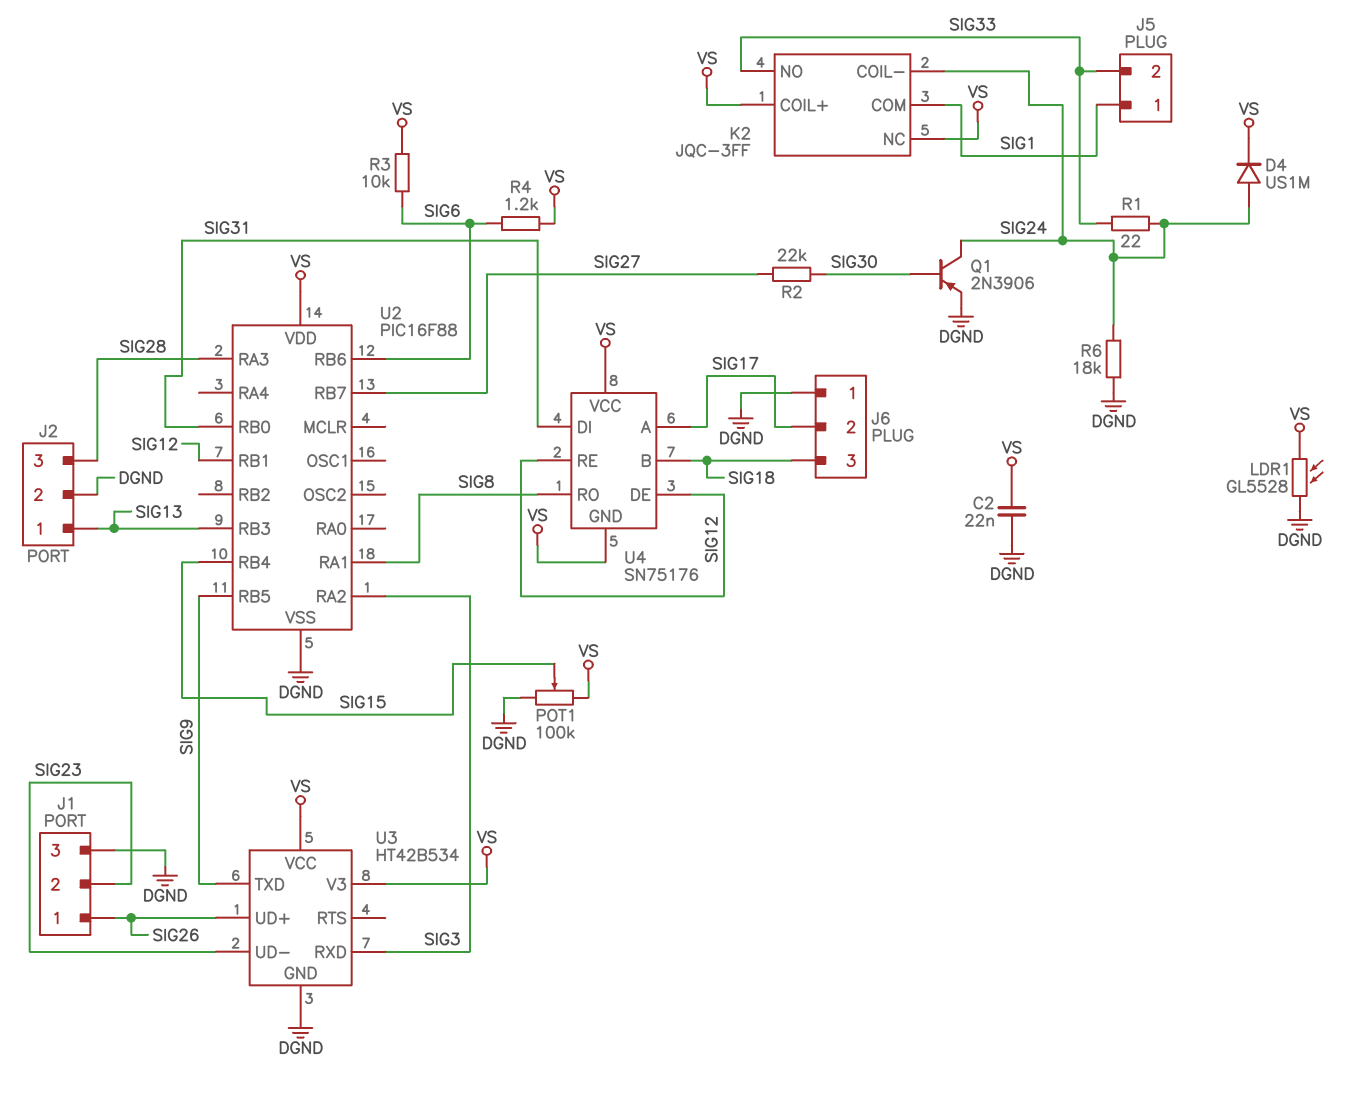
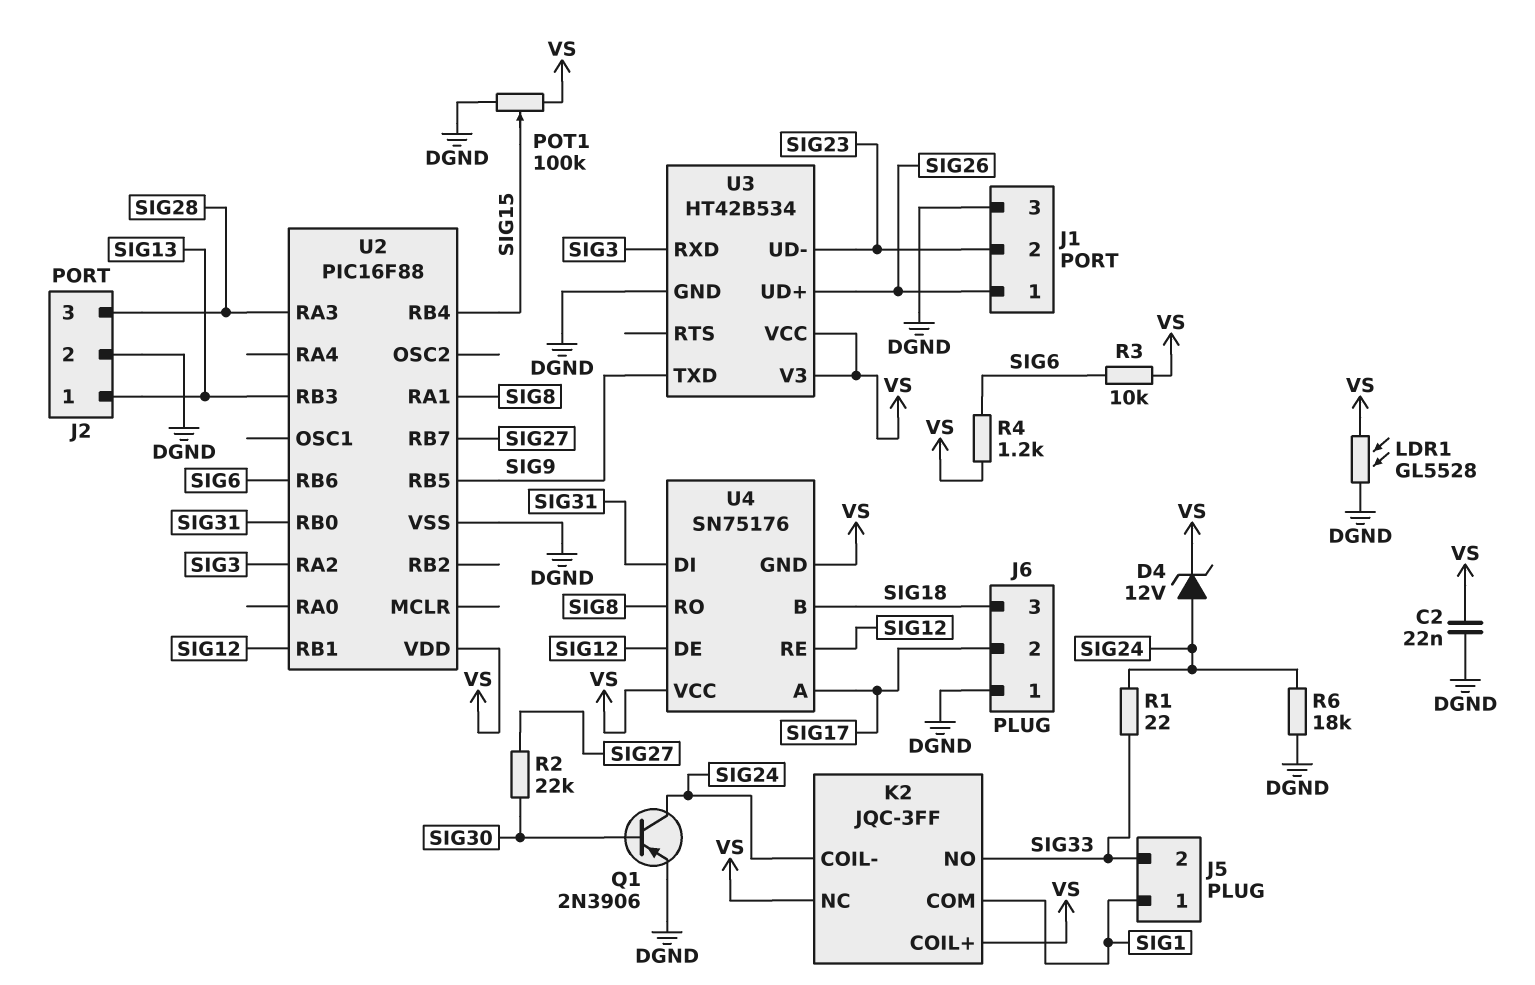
D4: diode US1M (A SIG24, K VS) -> zener 12V (A SIG24, K VS)

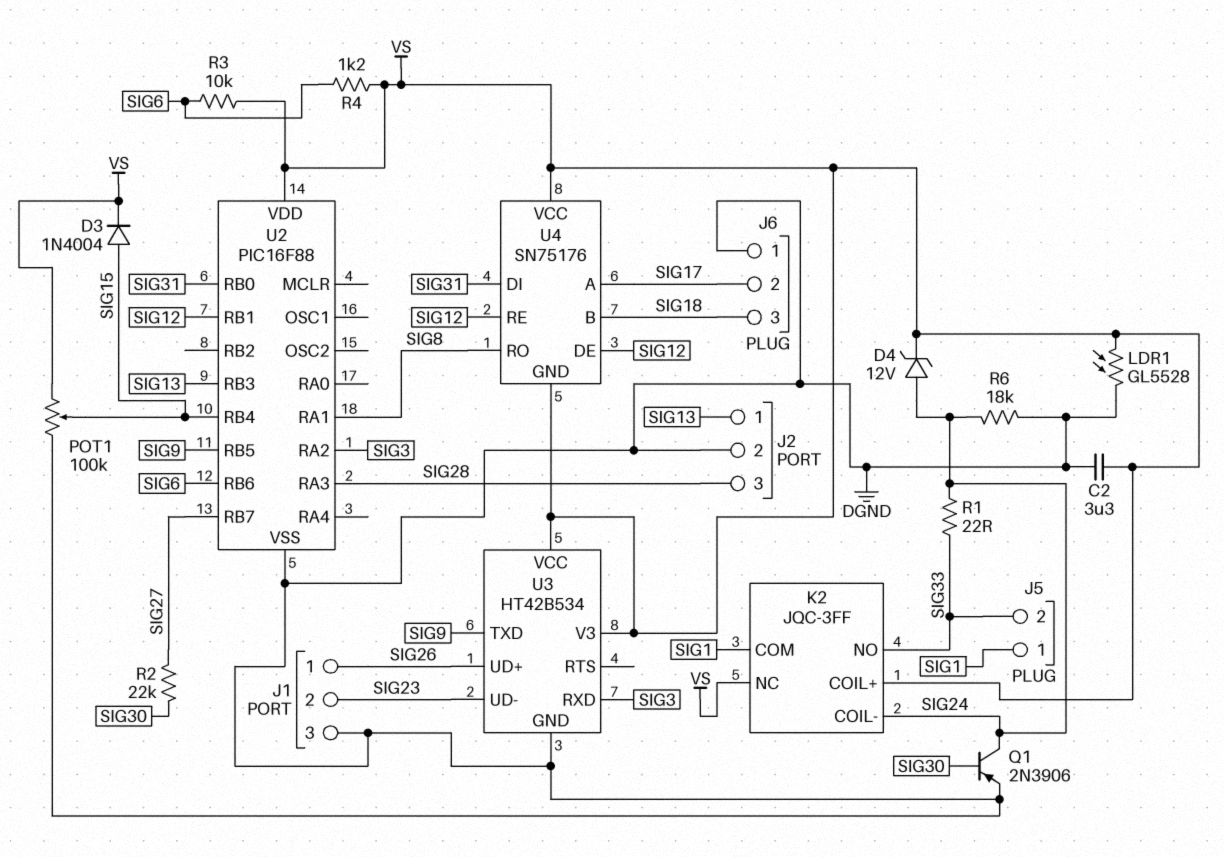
C2: 22nF (DGND, VS) -> 3.3uF (DGND, VS)
D3: none -> diode 1N4004 (A SIG15, K VS)

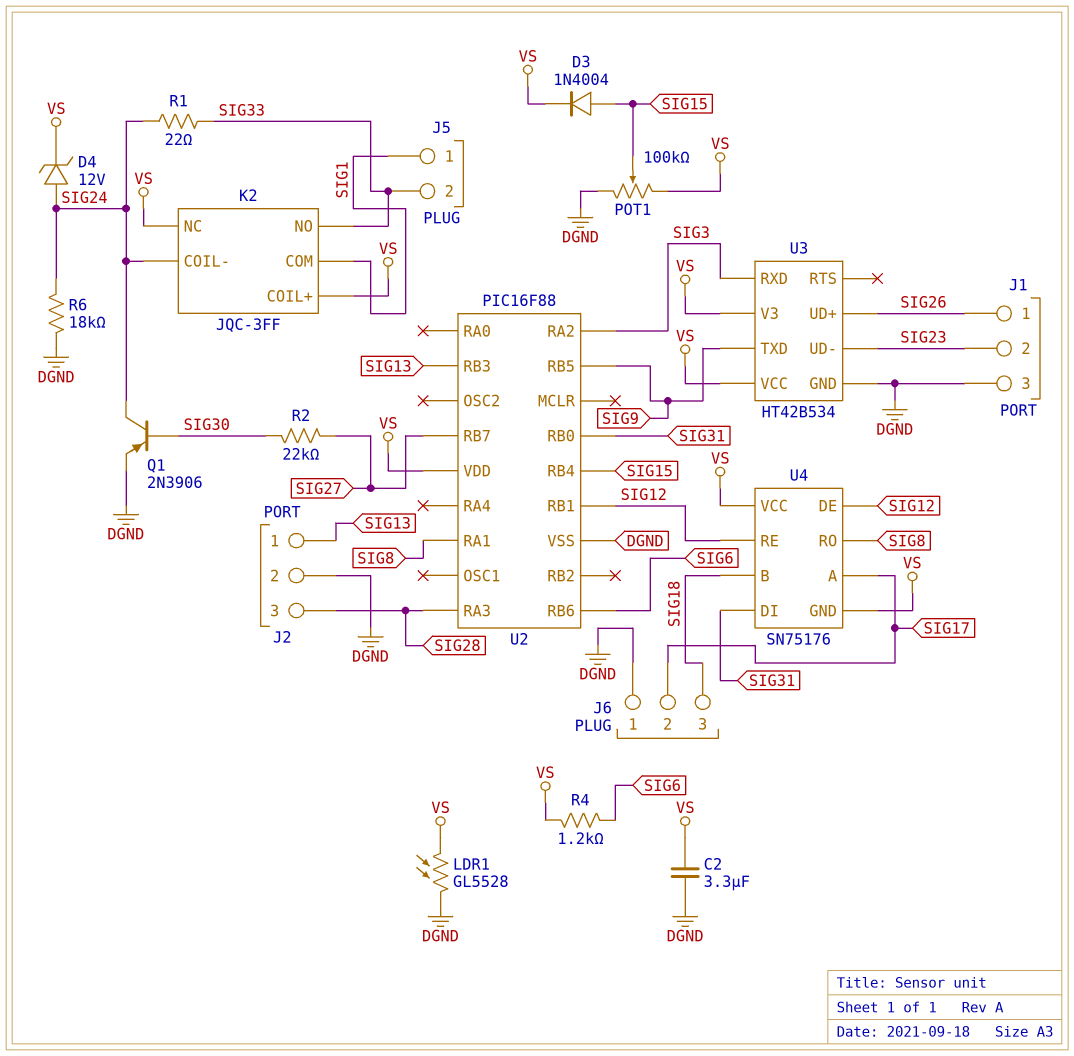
R3: 10k (SIG6, VS) -> none

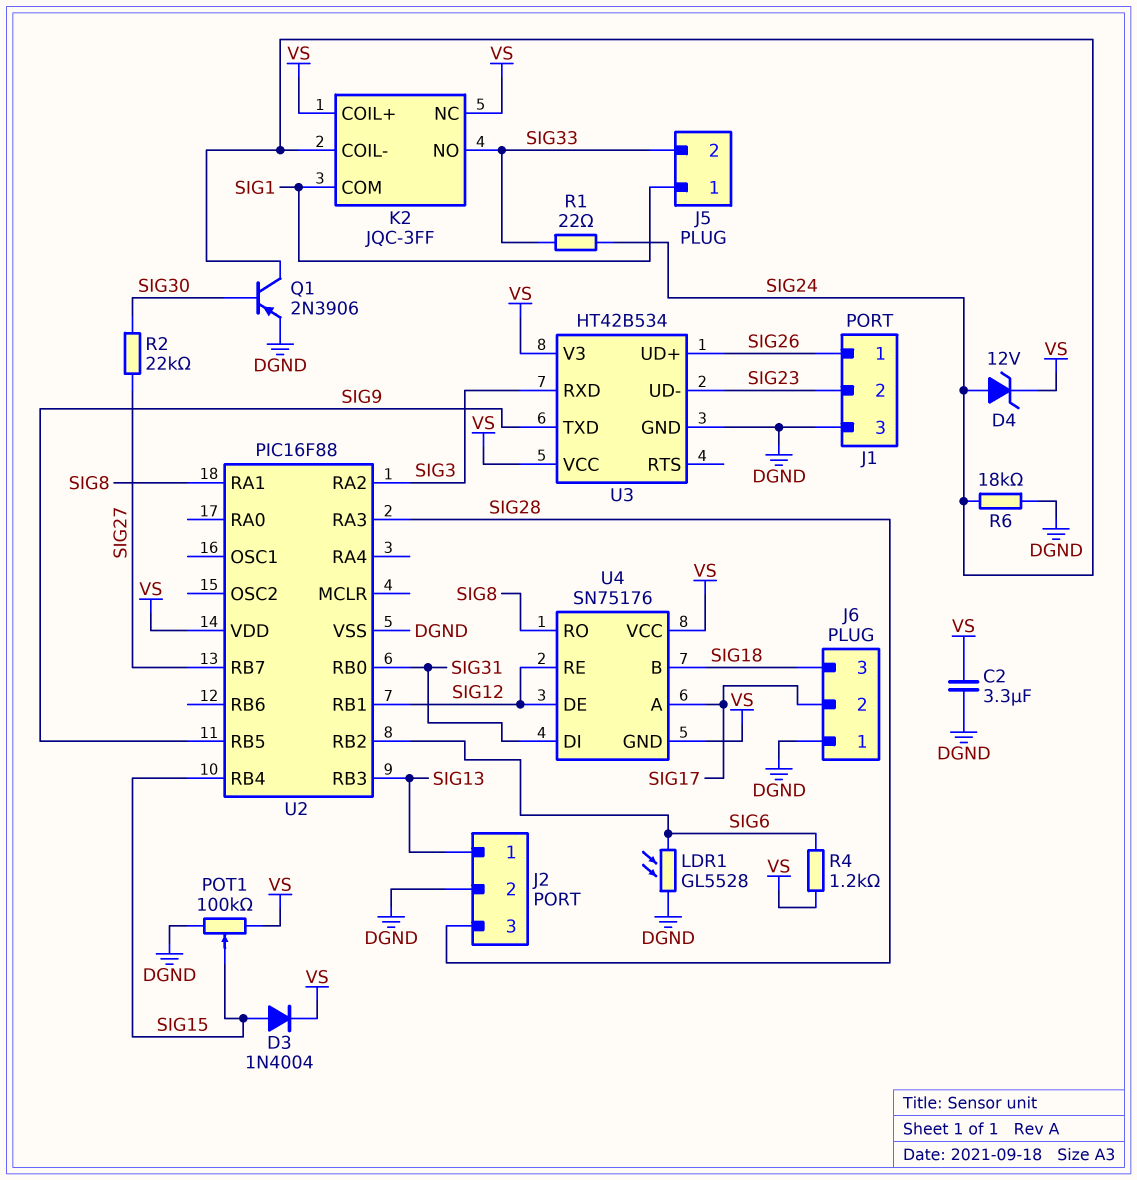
LDR1: GL5528 (DGND, VS) -> GL5528 (DGND, SIG6)
U2 pin RB2: none -> SIG6
U2 pin RB6: SIG6 -> none

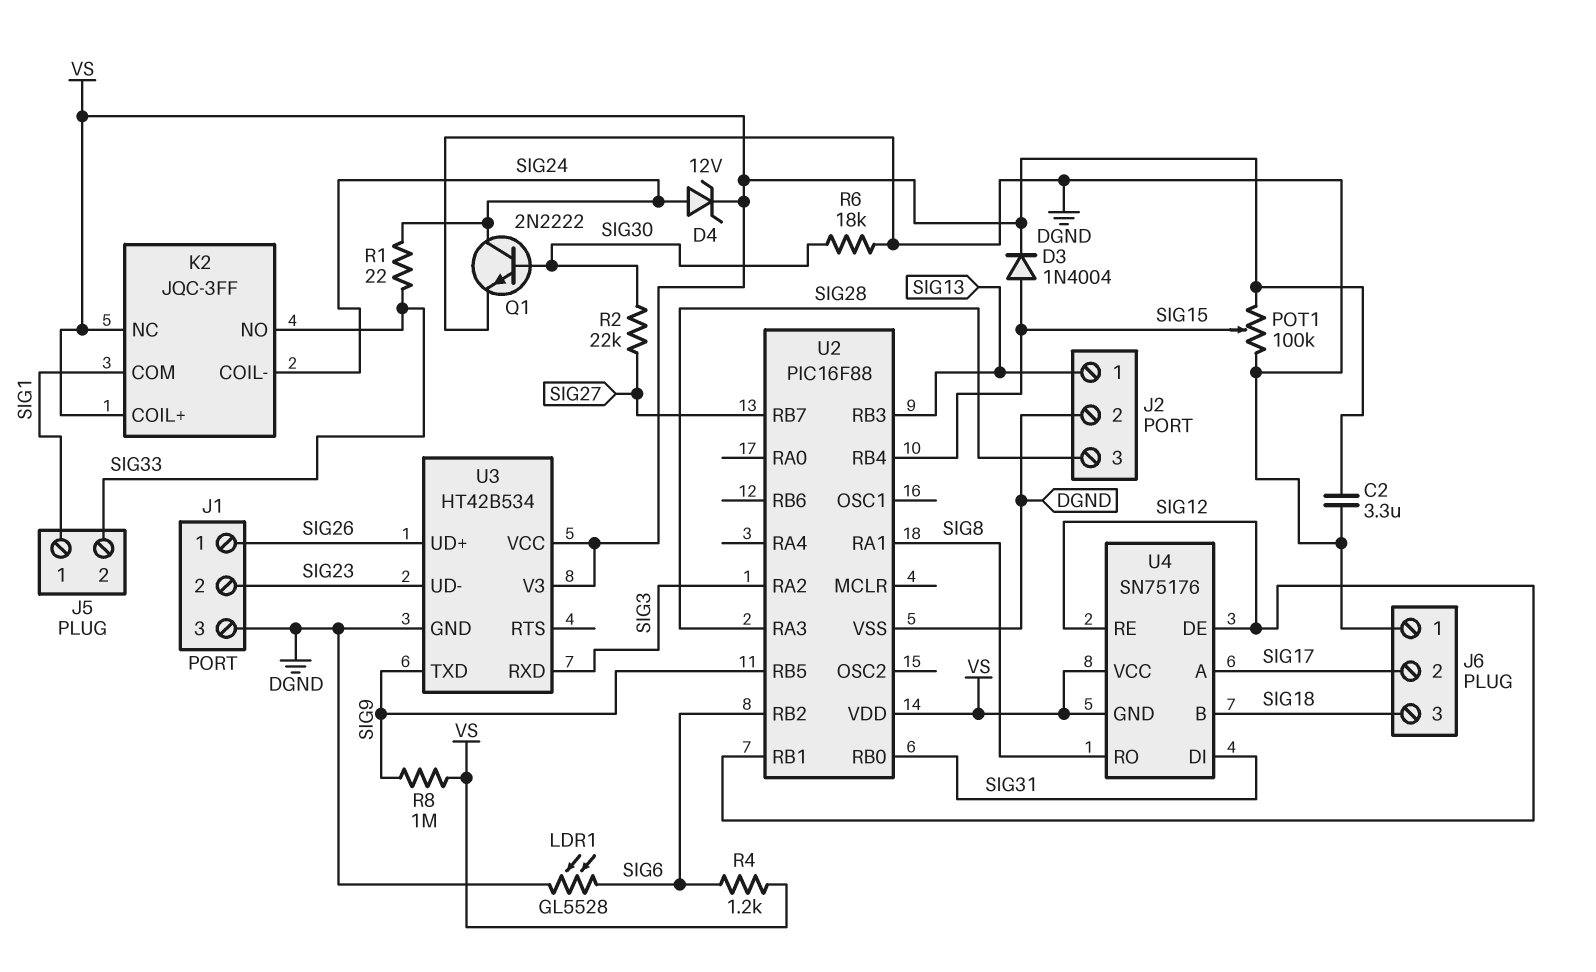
Q1: PNP 2N3906 (B SIG30, C SIG24, E DGND) -> NPN 2N2222 (B SIG30, C SIG24, E DGND)
R6: 18k (DGND, SIG24) -> 18k (DGND, SIG30)
R8: none -> 1M (SIG9, VS)

